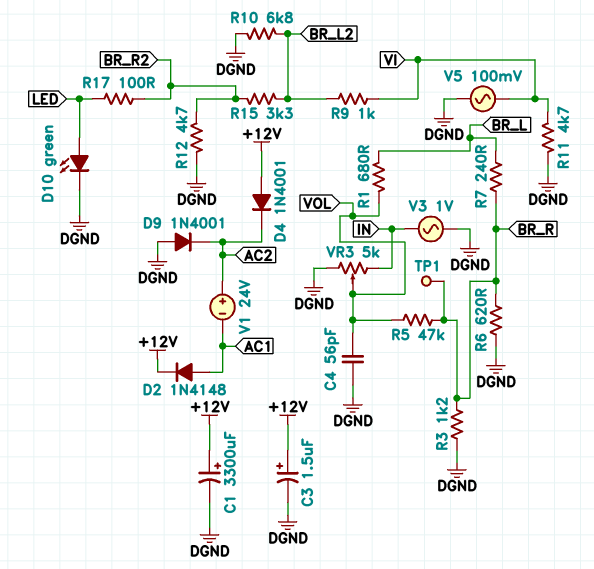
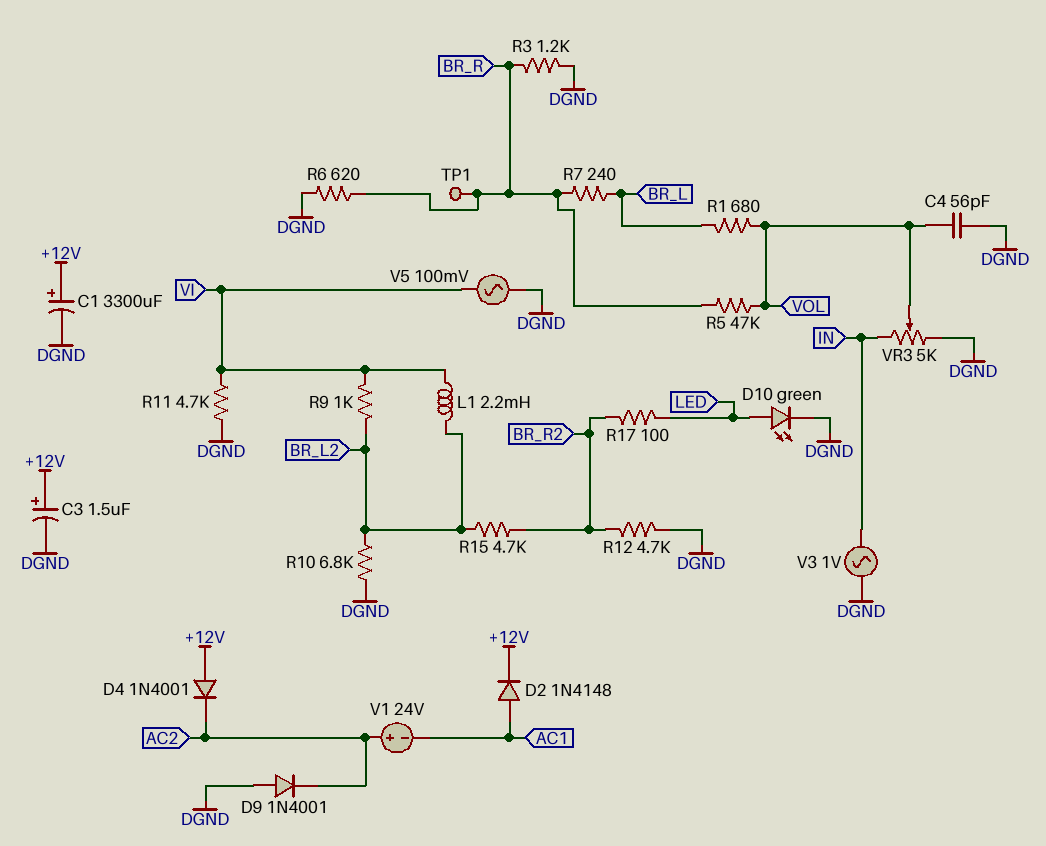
L1: none -> 2.2mH (BR_L2, VI)
R15: 3.3k (BR_L2, BR_R2) -> 4.7k (BR_L2, BR_R2)

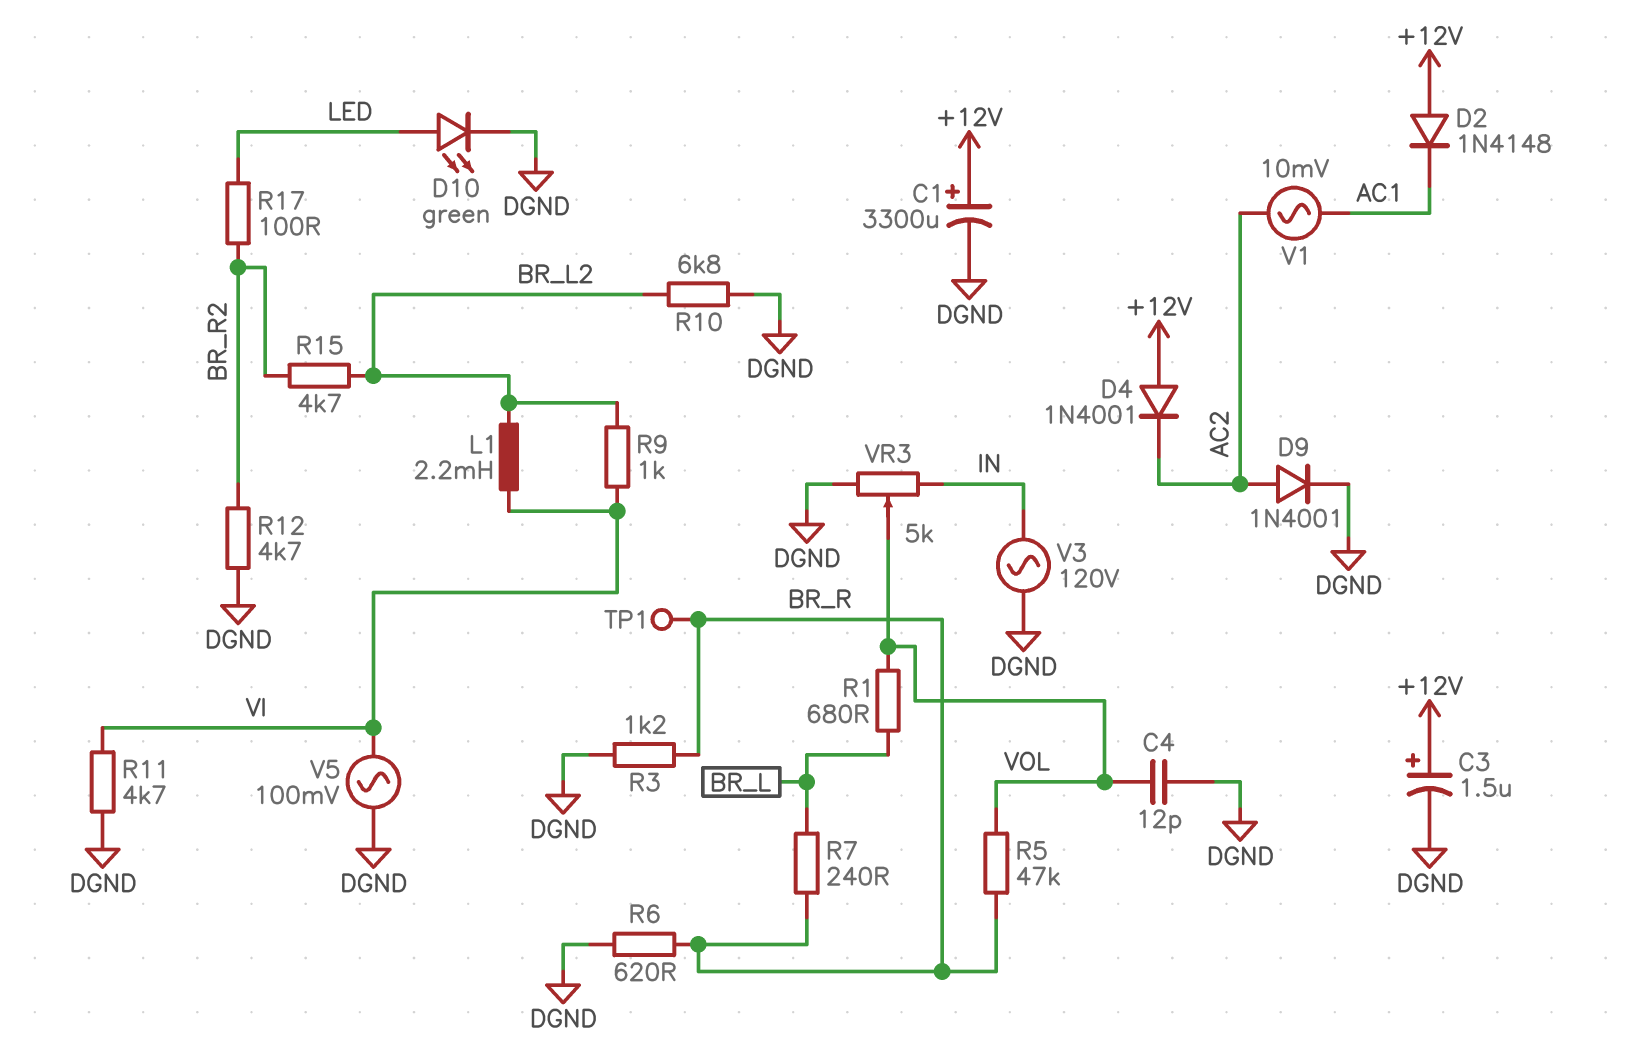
C4: 56pF (DGND, VOL) -> 12pF (DGND, VOL)
D2: diode 1N4148 (A AC1, K +12V) -> diode 1N4148 (A +12V, K AC1)
D9: diode 1N4001 (A DGND, K AC2) -> diode 1N4001 (A AC2, K DGND)
V1: 24V (plus AC2, minus AC1) -> AC 10mV (AC1, AC2)
V3: AC 1V (DGND, IN) -> AC 120V (DGND, IN)

